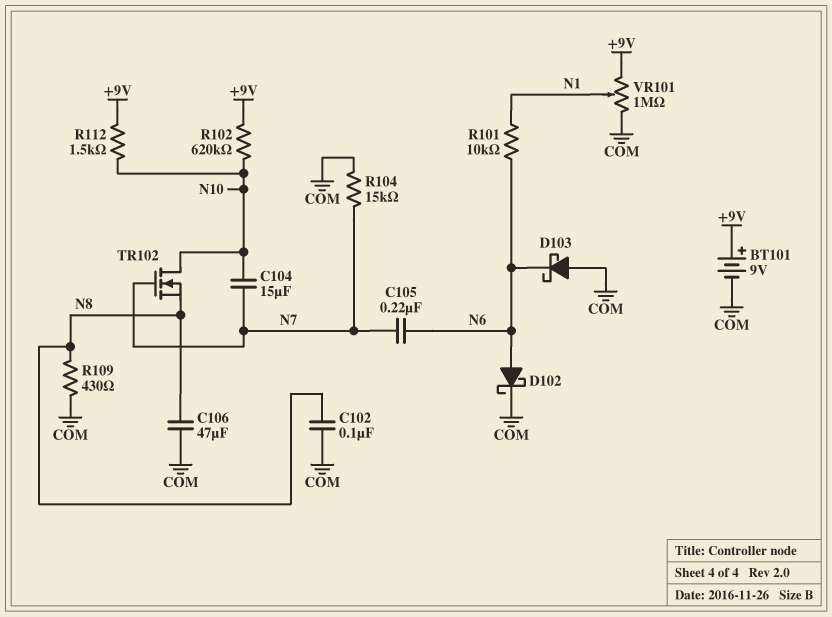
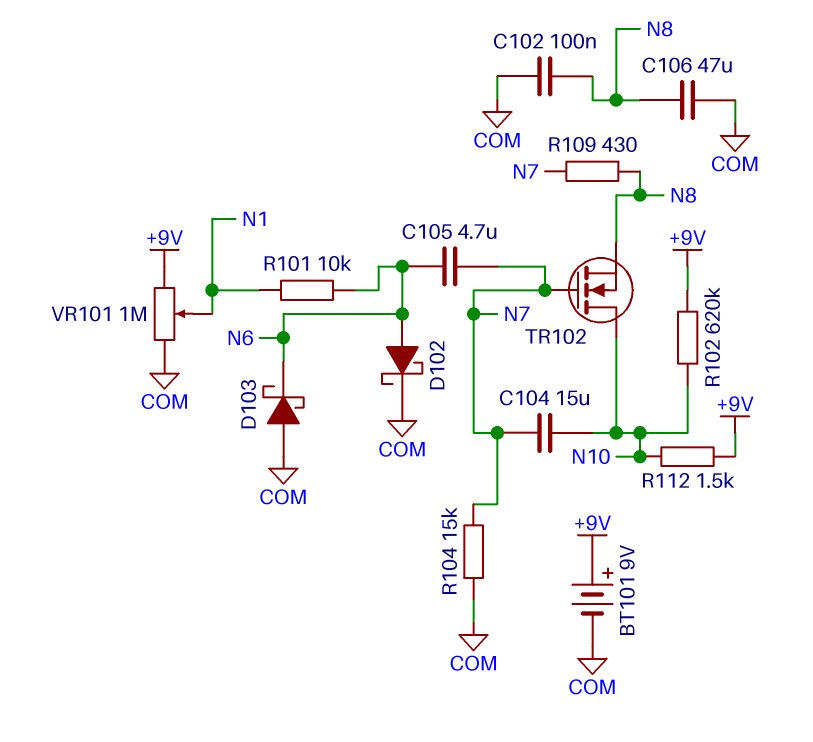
C105: 220nF (N6, N7) -> 4.7uF (N6, N7)
R109: 430 (COM, N8) -> 430 (N7, N8)

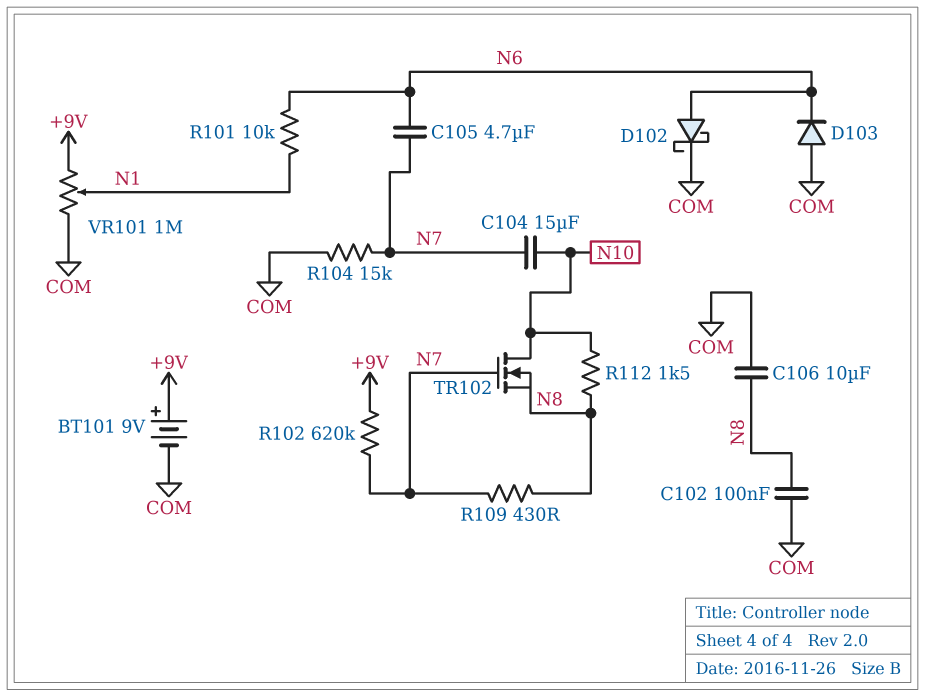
C106: 47uF (COM, N8) -> 10uF (COM, N8)
D103: schottky (A COM, K N6) -> diode (A COM, K N6)
R102: 620k (+9V, N10) -> 620k (+9V, N7)
R112: 1.5k (+9V, N10) -> 1.5k (N8, N10)

